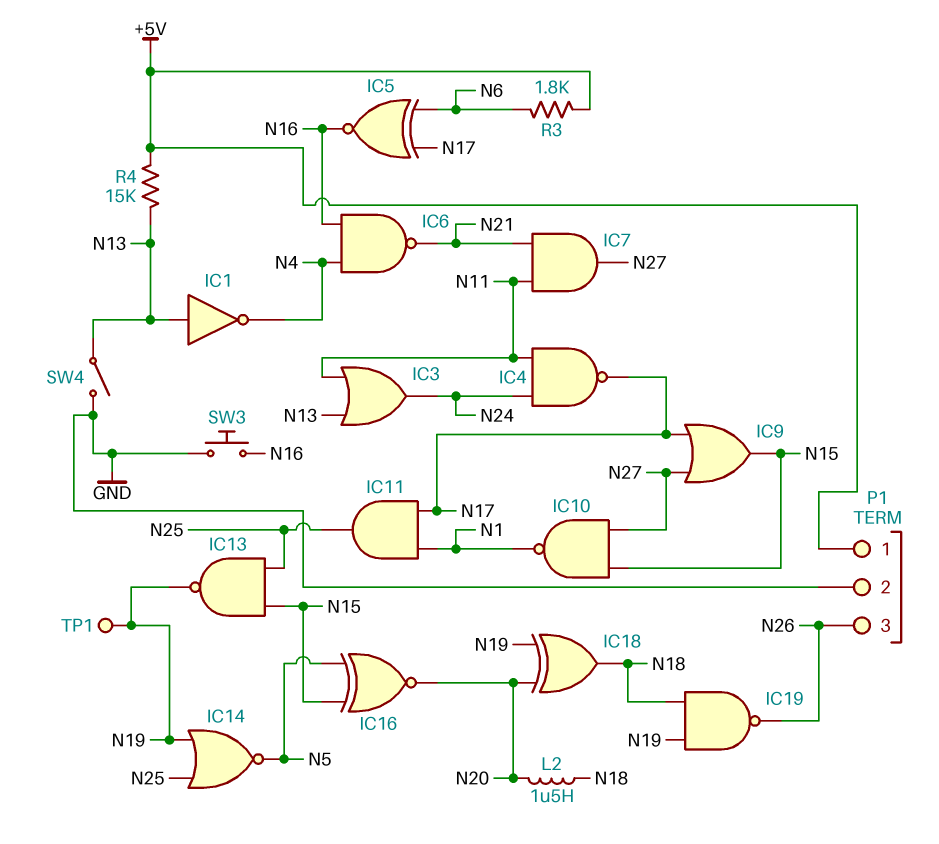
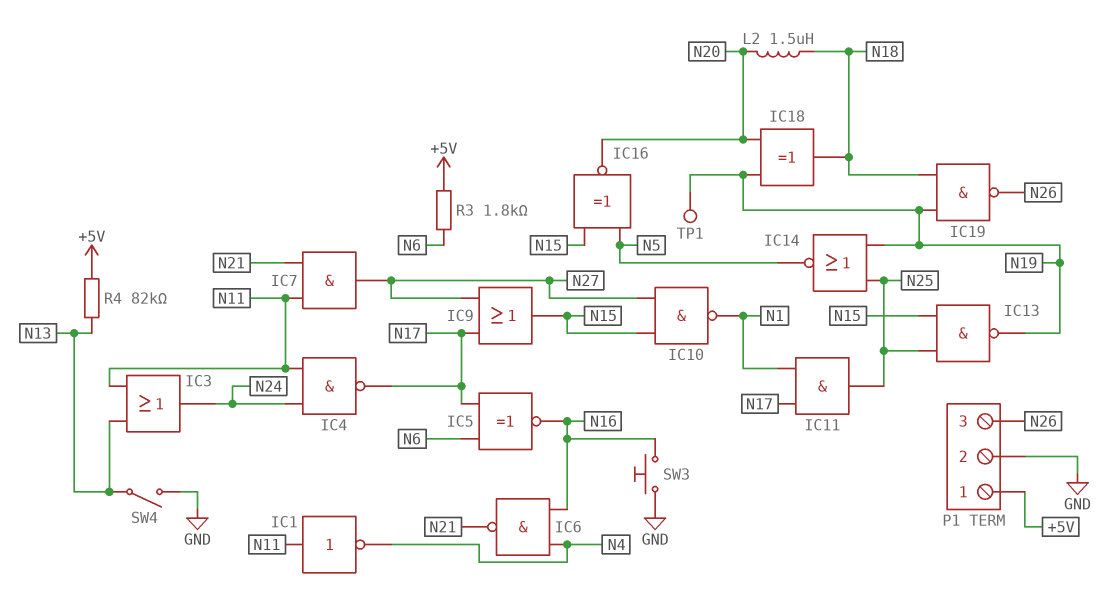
IC1: NOT (in N13, out N4) -> NOT (in N11, out N4)
R4: 15k (+5V, N13) -> 82k (+5V, N13)

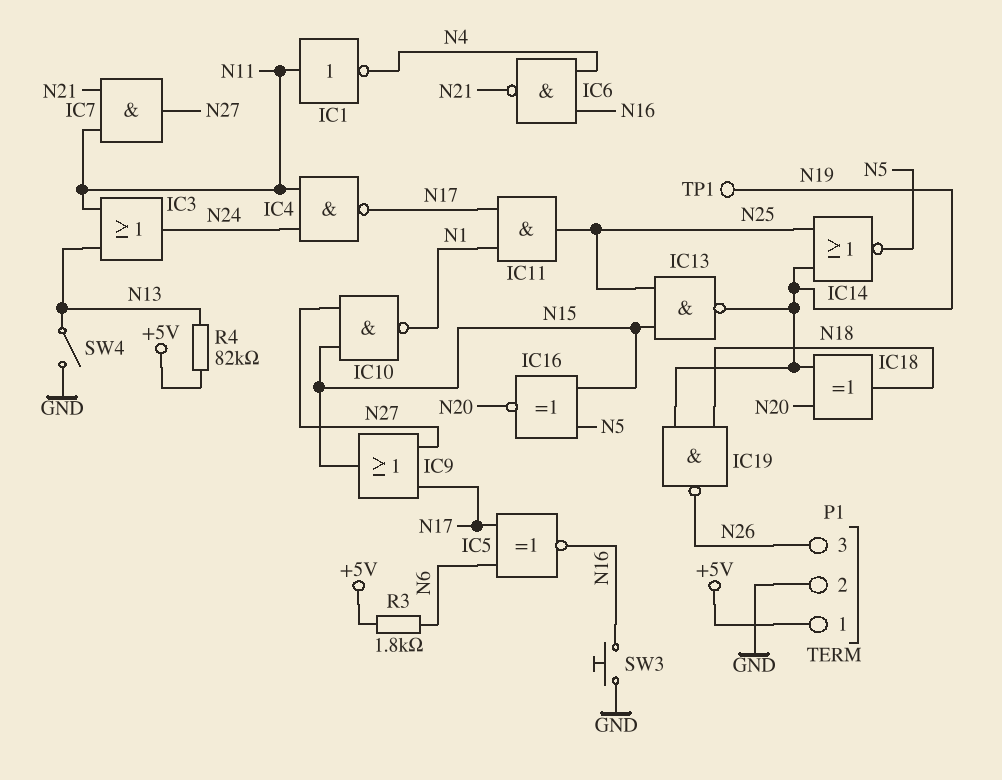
L2: 1.5uH (N18, N20) -> none

